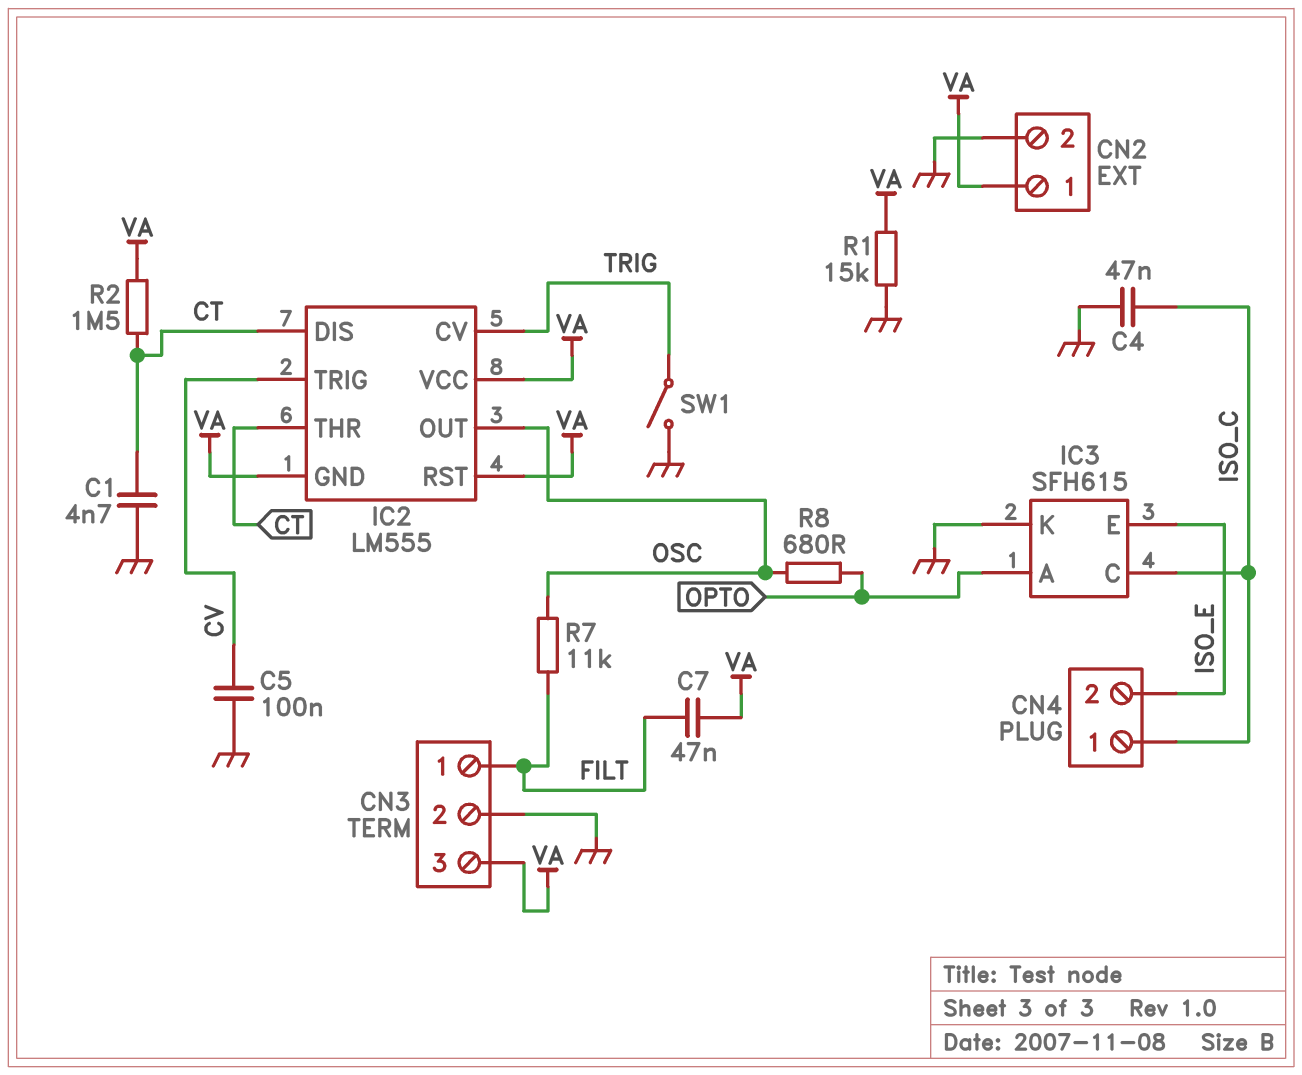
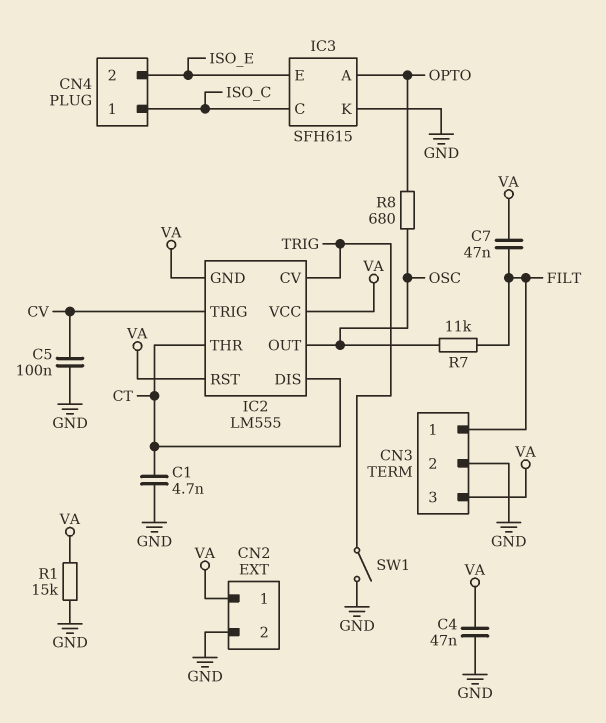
C4: 47nF (GND, ISO_C) -> 47nF (GND, VA)
R2: 1.5M (CT, VA) -> none

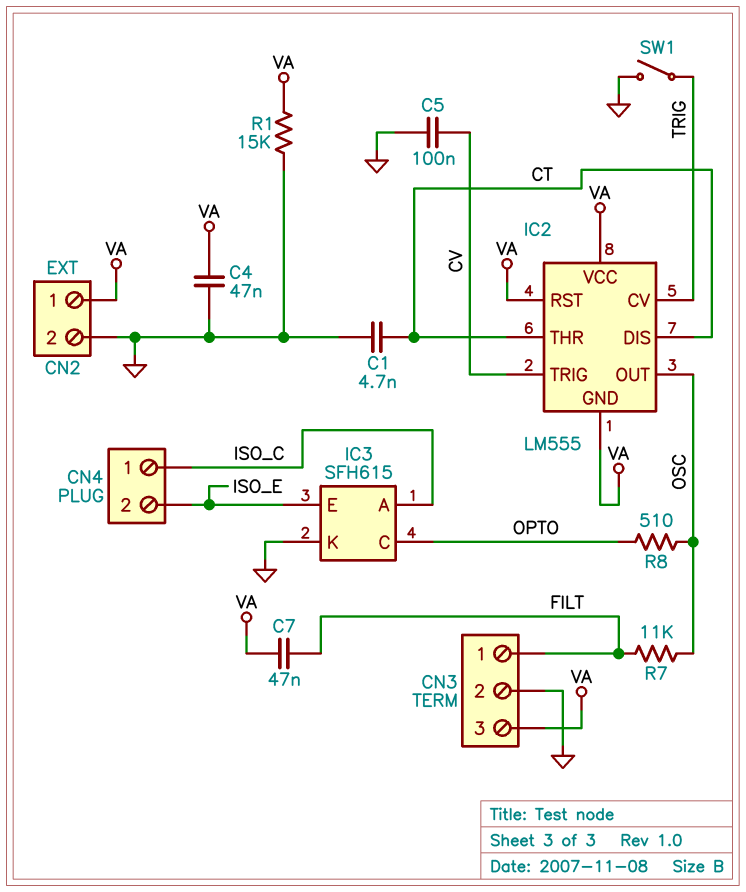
IC3 pin A: OPTO -> ISO_C
IC3 pin C: ISO_C -> OPTO
R8: 680 (OPTO, OSC) -> 510 (OPTO, OSC)

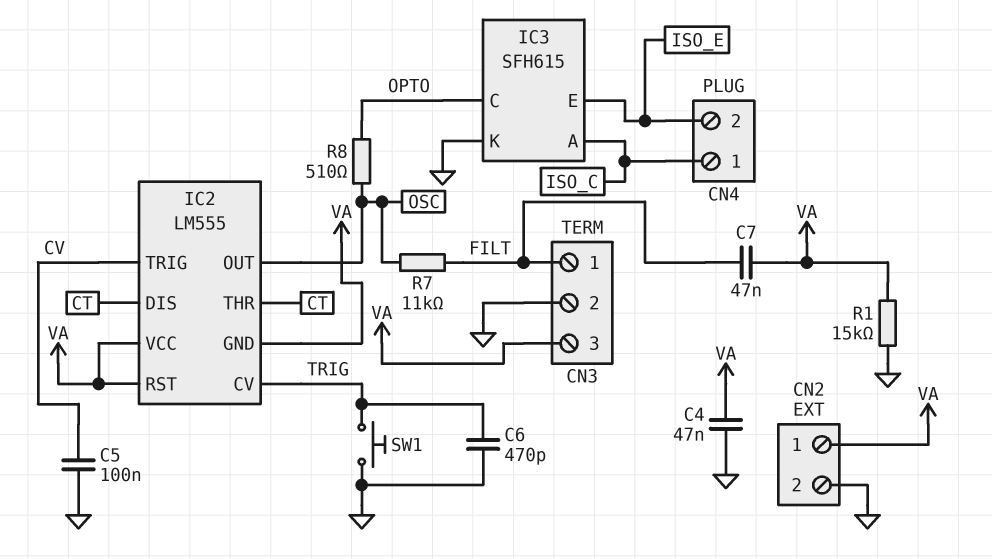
C1: 4.7nF (CT, GND) -> none
C6: none -> 470pF (GND, TRIG)
SW1: switch (GND, TRIG) -> button (GND, TRIG)

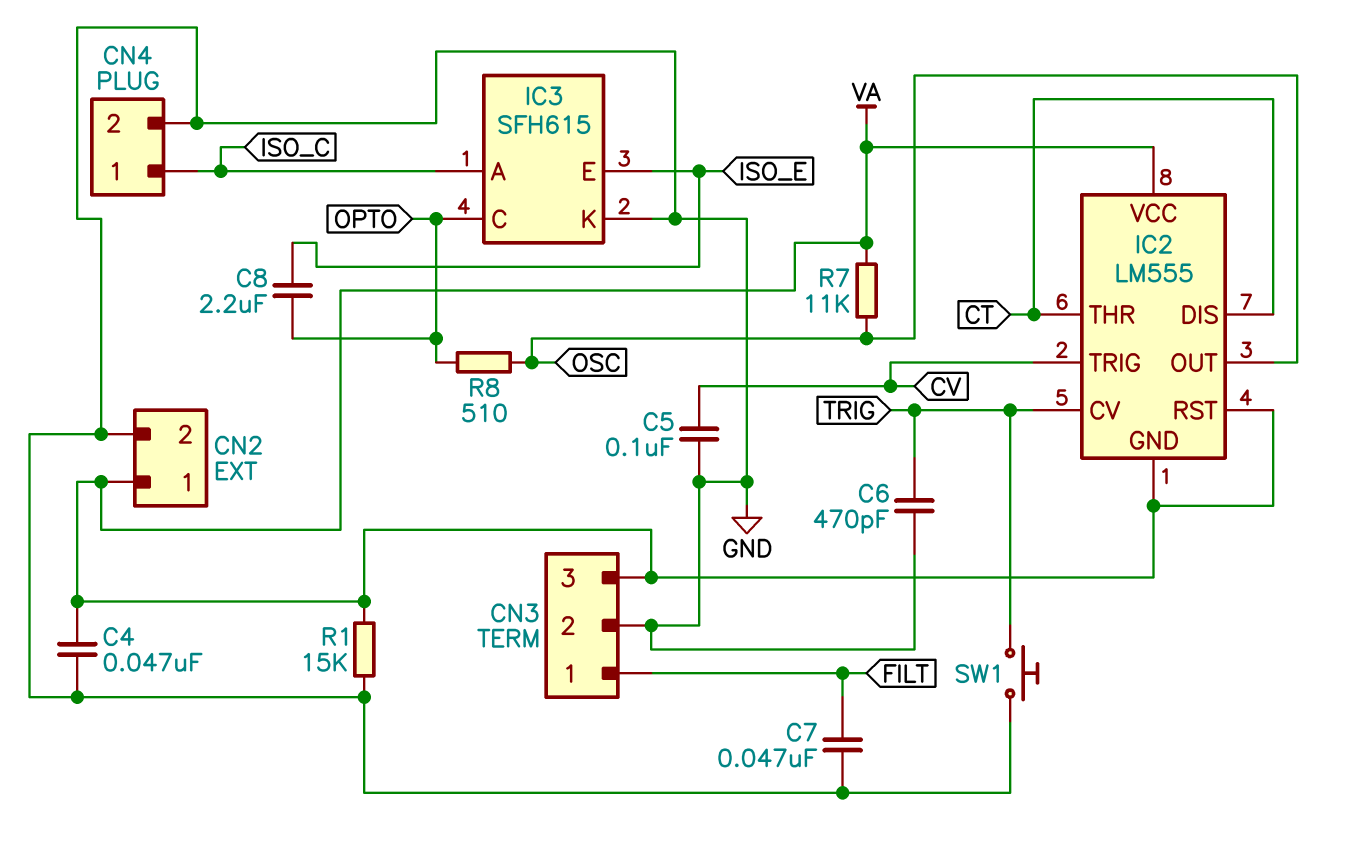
C7: 47nF (FILT, VA) -> 47nF (FILT, GND)
C8: none -> 2.2uF (ISO_E, OPTO)
CN4 pin 2: ISO_E -> GND
R7: 11k (FILT, OSC) -> 11k (OSC, VA)

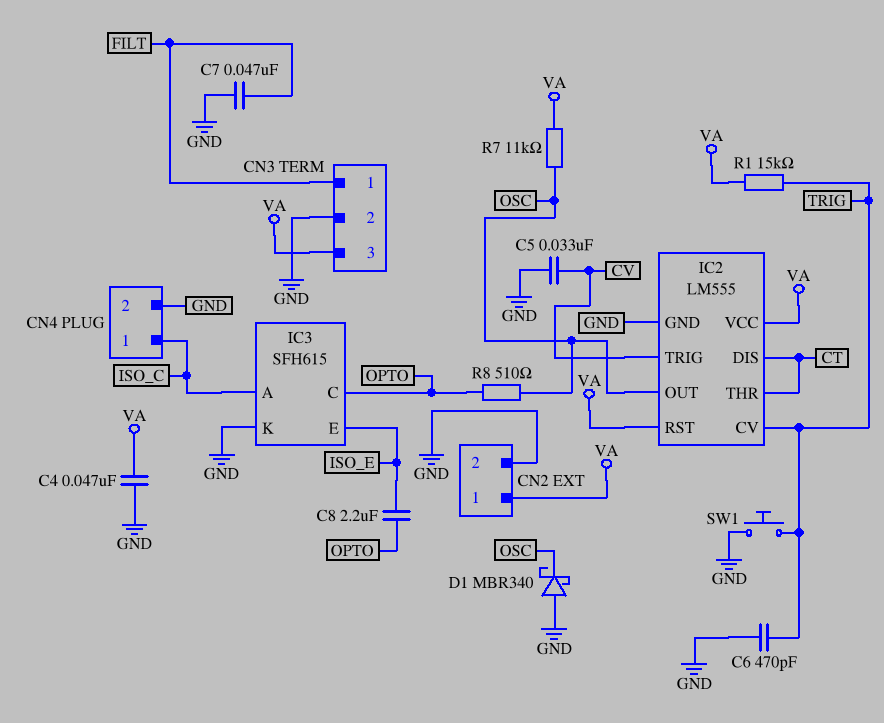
C5: 100nF (CV, GND) -> 33nF (CV, GND)
D1: none -> schottky MBR340 (A GND, K OSC)
IC2 pin GND: VA -> GND
R1: 15k (GND, VA) -> 15k (TRIG, VA)

